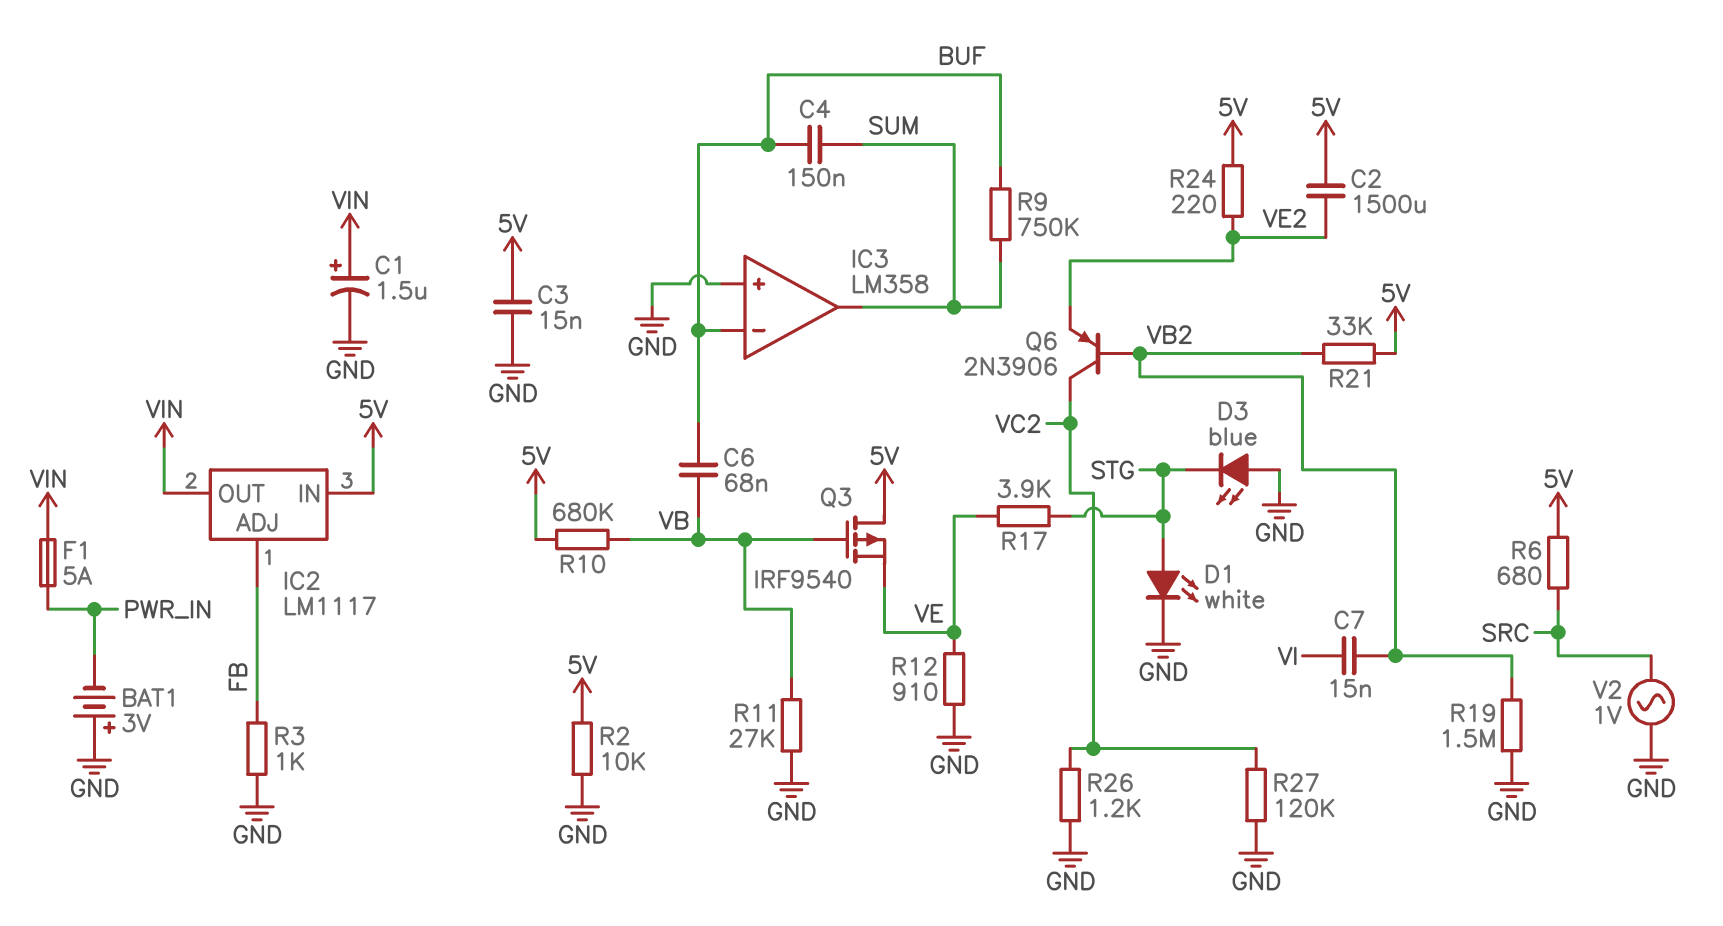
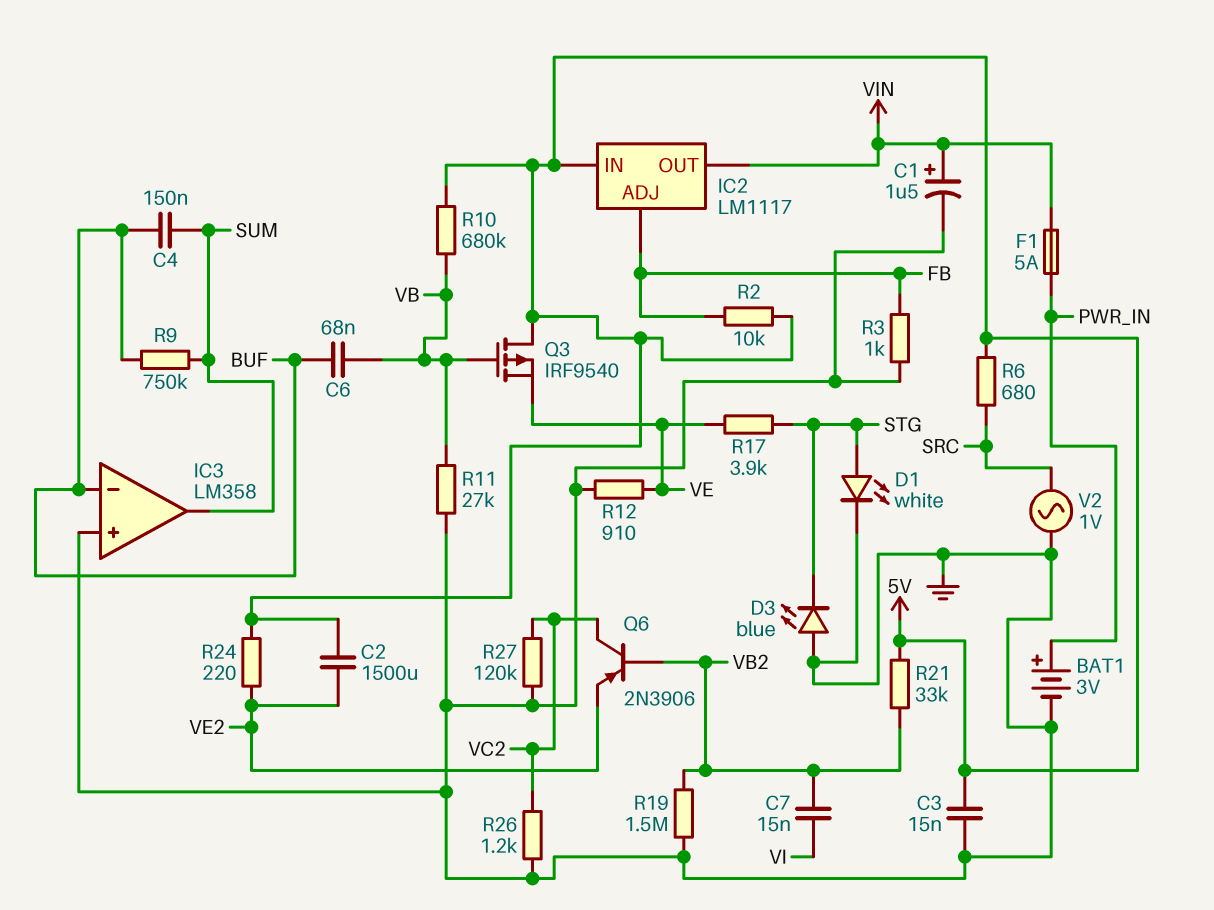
BAT1: 3V (plus GND, minus PWR_IN) -> 3V (plus PWR_IN, minus GND)
R2: 10k (5V, GND) -> 10k (5V, FB)

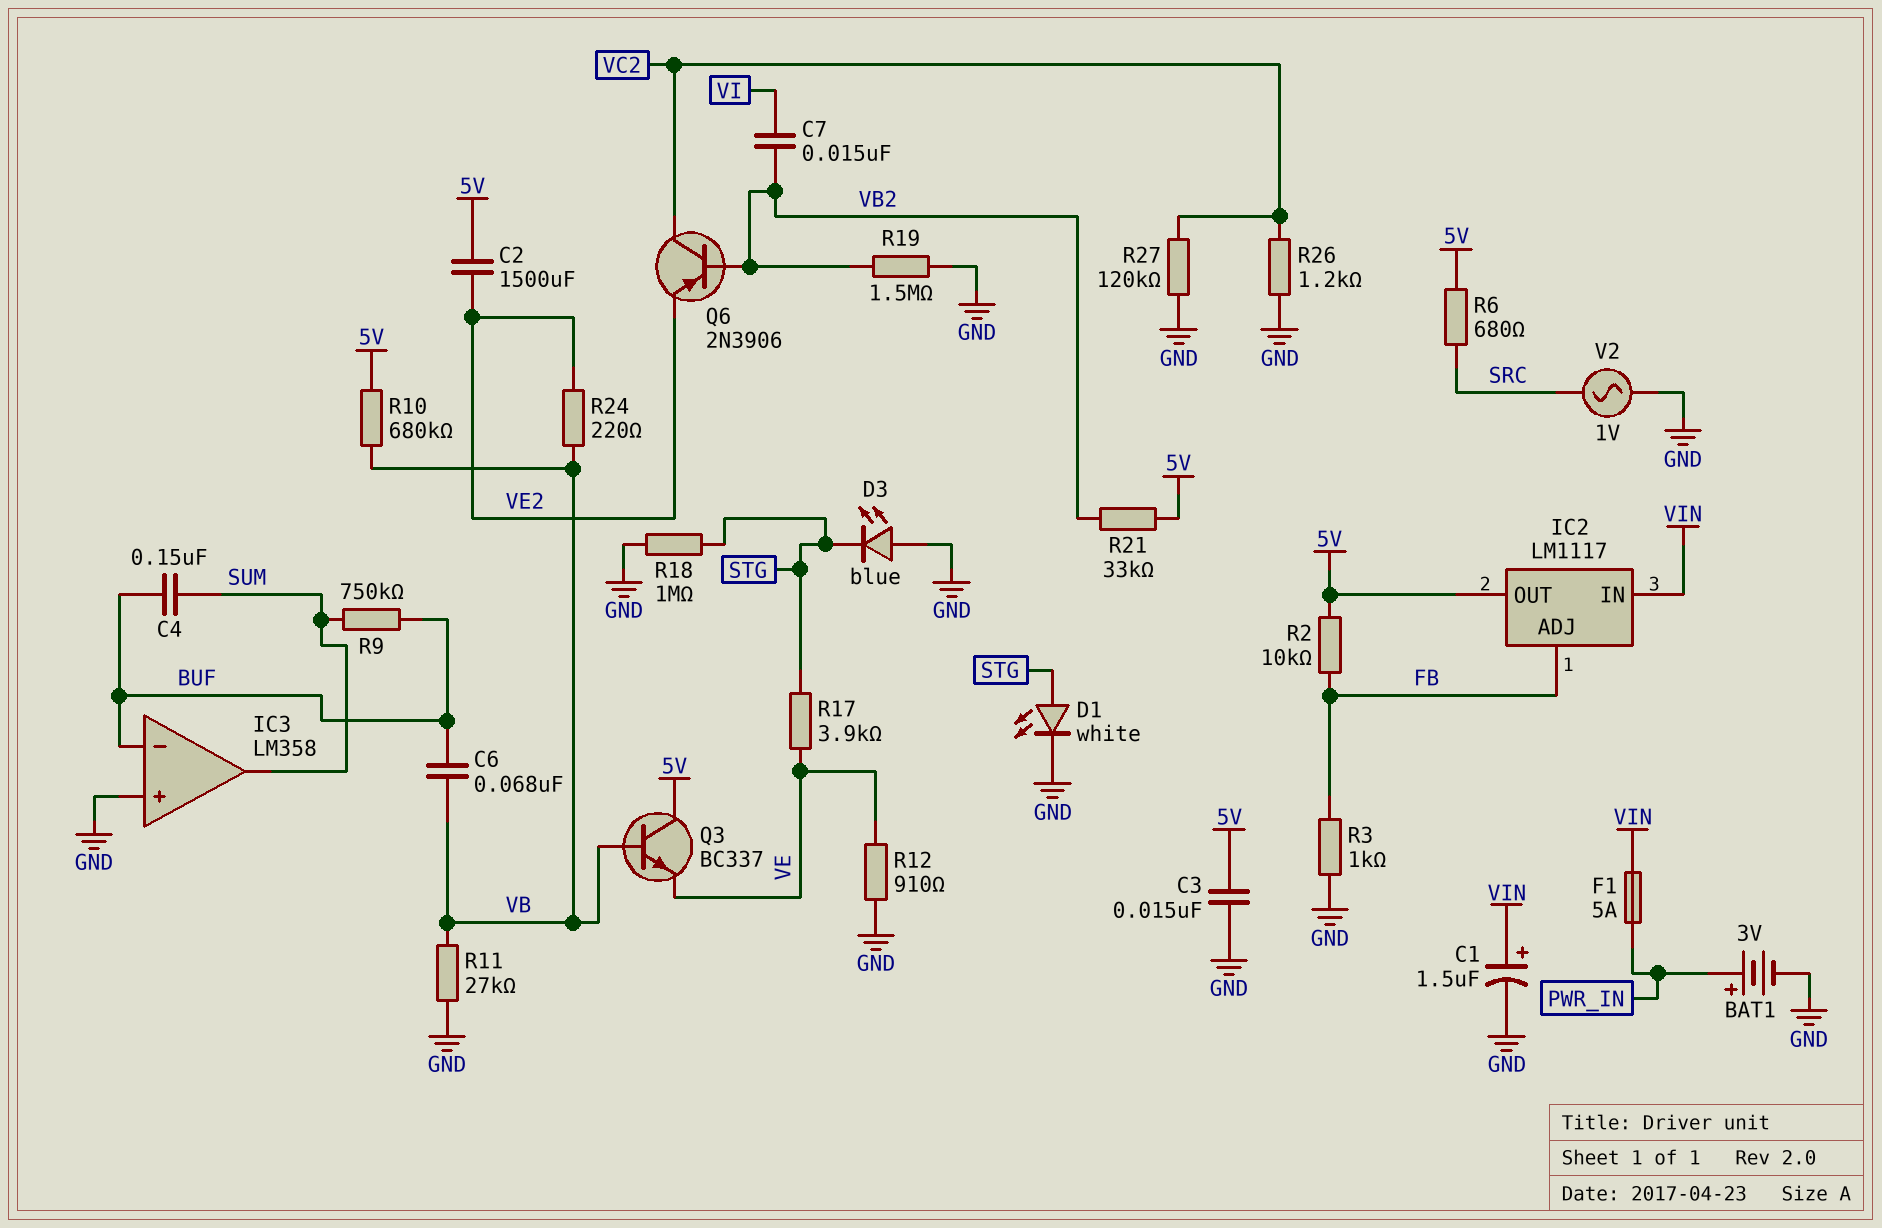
IC2 pin IN: 5V -> VIN
IC2 pin OUT: VIN -> 5V
Q3: PMOS IRF9540 (G VB, D 5V, S VE) -> NPN BC337 (B VB, C 5V, E VE)
R18: none -> 1M (GND, STG)
R24: 220 (5V, VE2) -> 220 (VB, VE2)

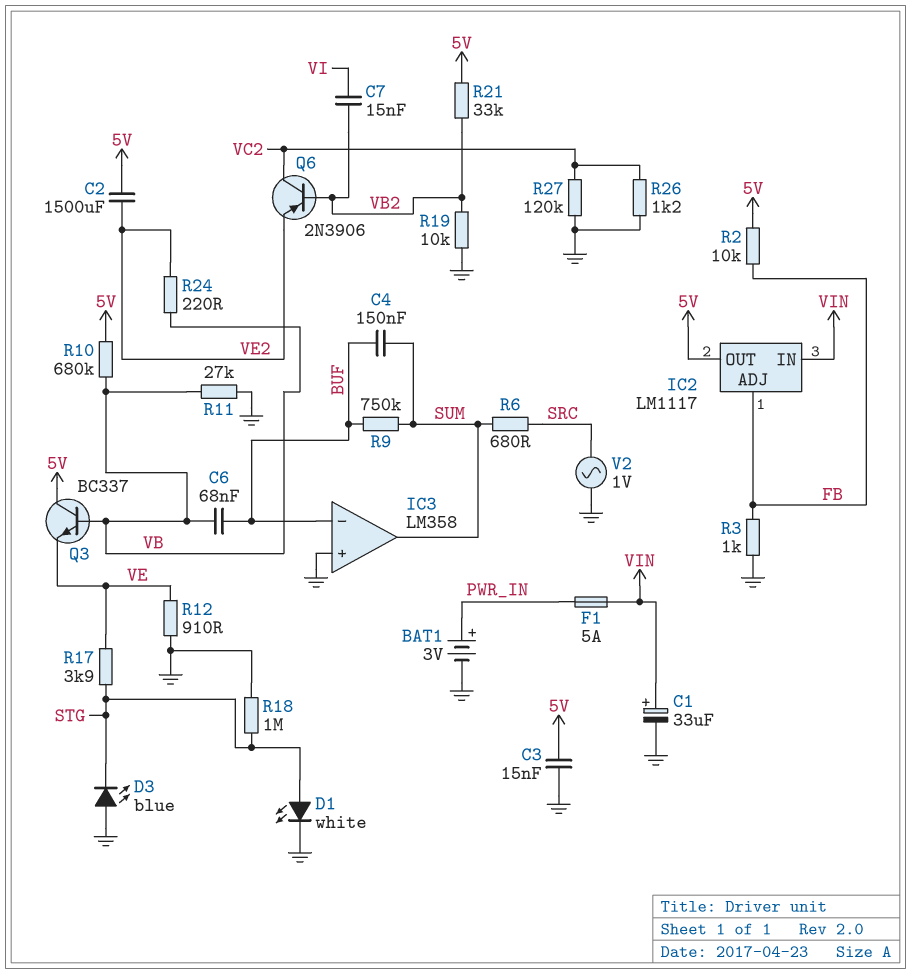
C1: 1.5uF (plus VIN, minus GND) -> 33uF (plus VIN, minus GND)
R6: 680 (5V, SRC) -> 680 (SRC, SUM)
R19: 1.5M (GND, VB2) -> 10k (GND, VB2)

